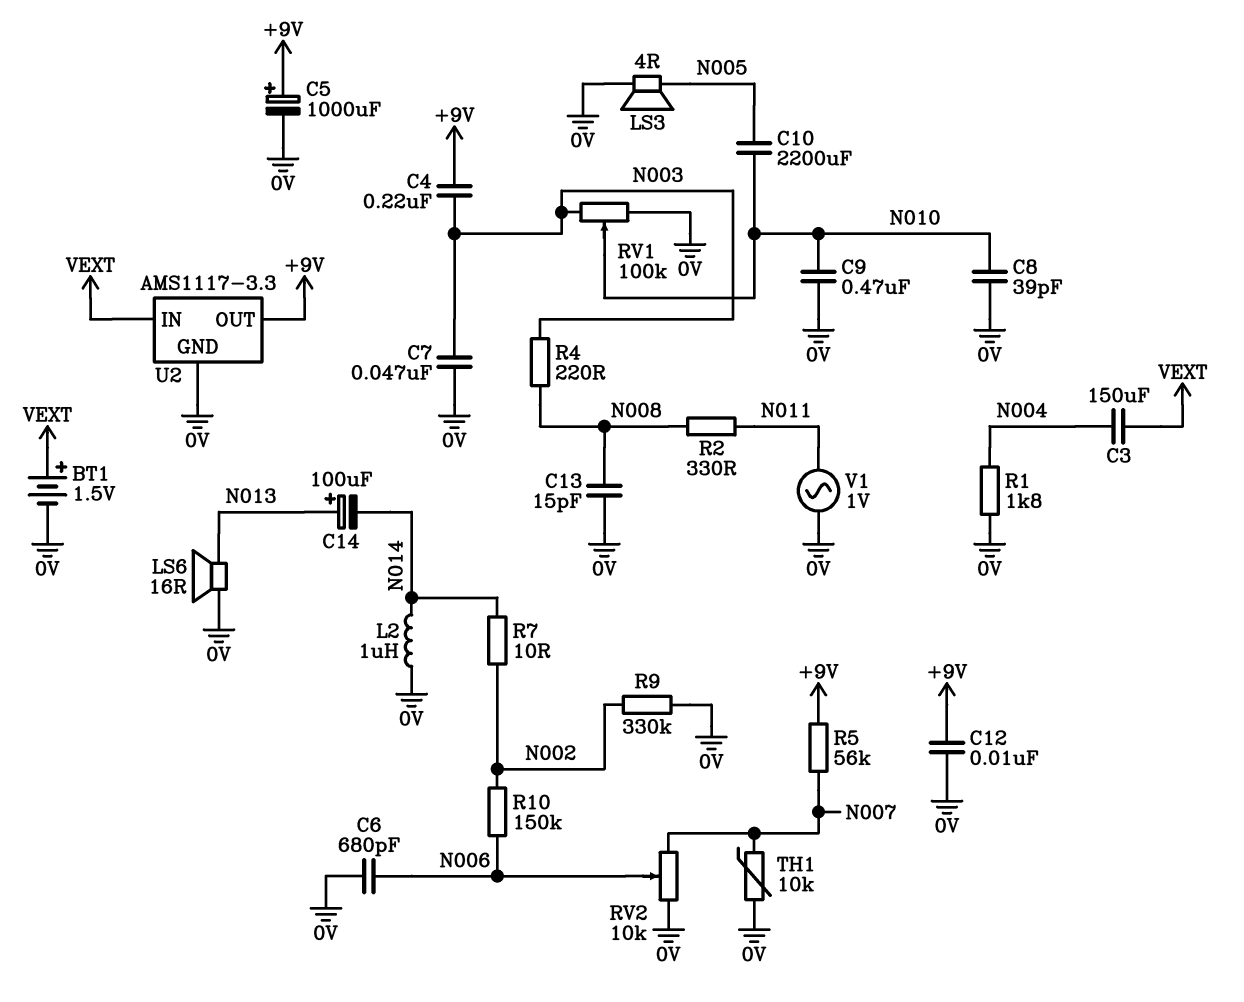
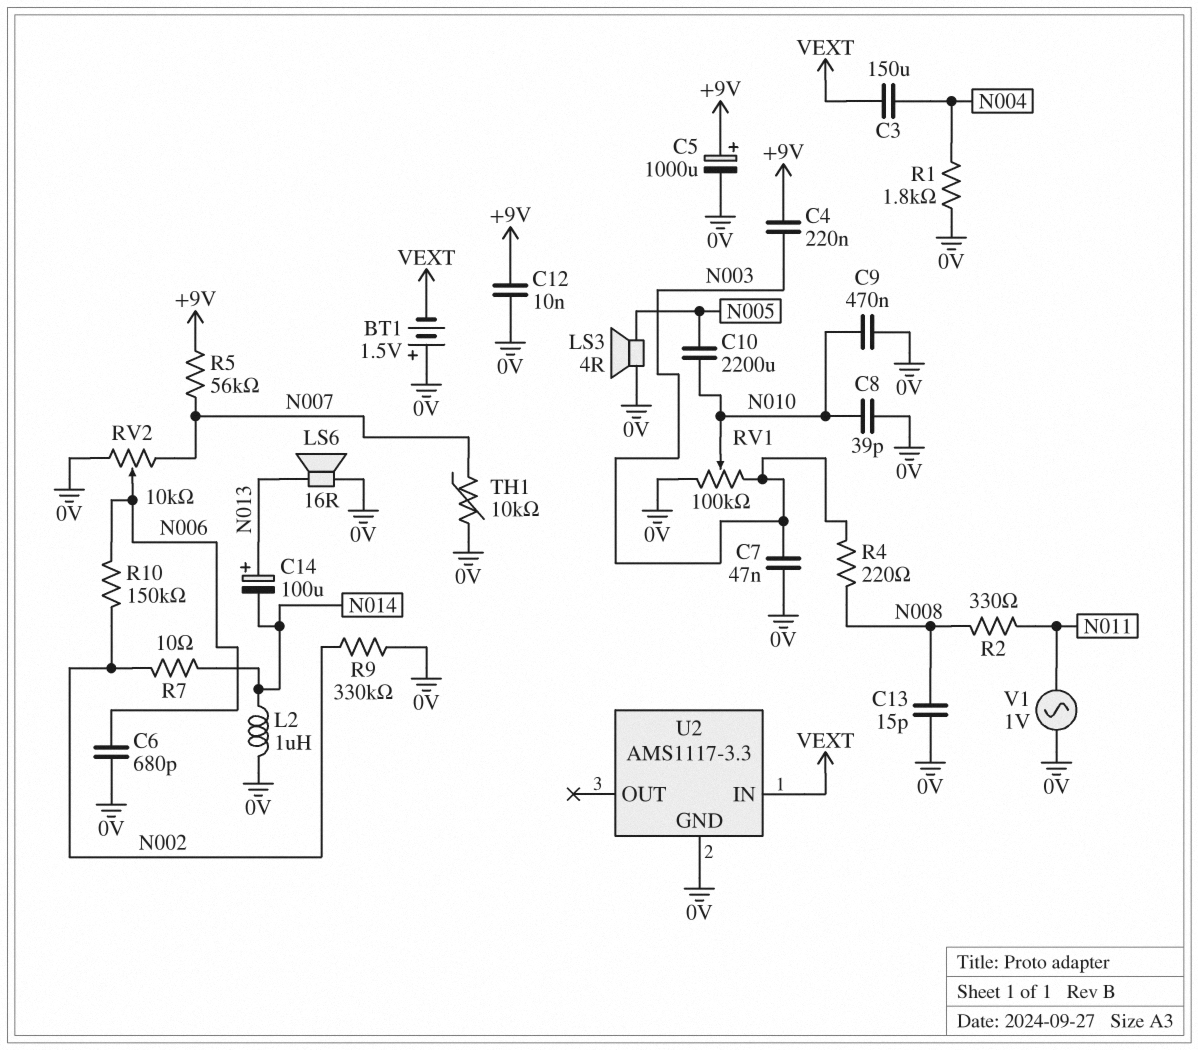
BT1: 1.5V (plus VEXT, minus 0V) -> 1.5V (plus 0V, minus VEXT)
U2 pin OUT: +9V -> none

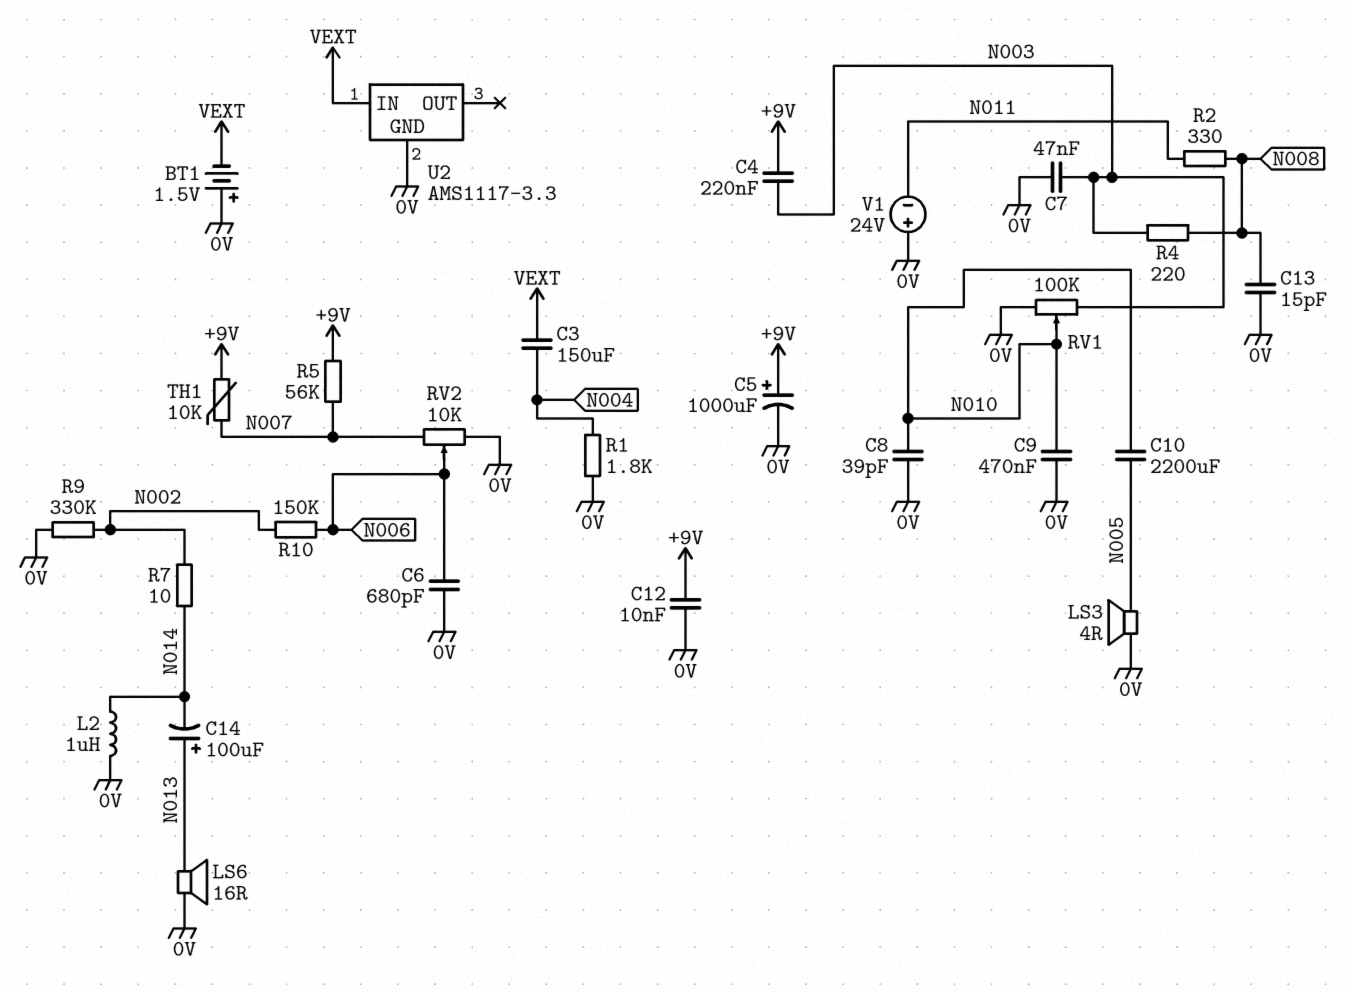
TH1: 10k (0V, N007) -> 10k (+9V, N007)
V1: AC 1V (0V, N011) -> 24V (plus 0V, minus N011)

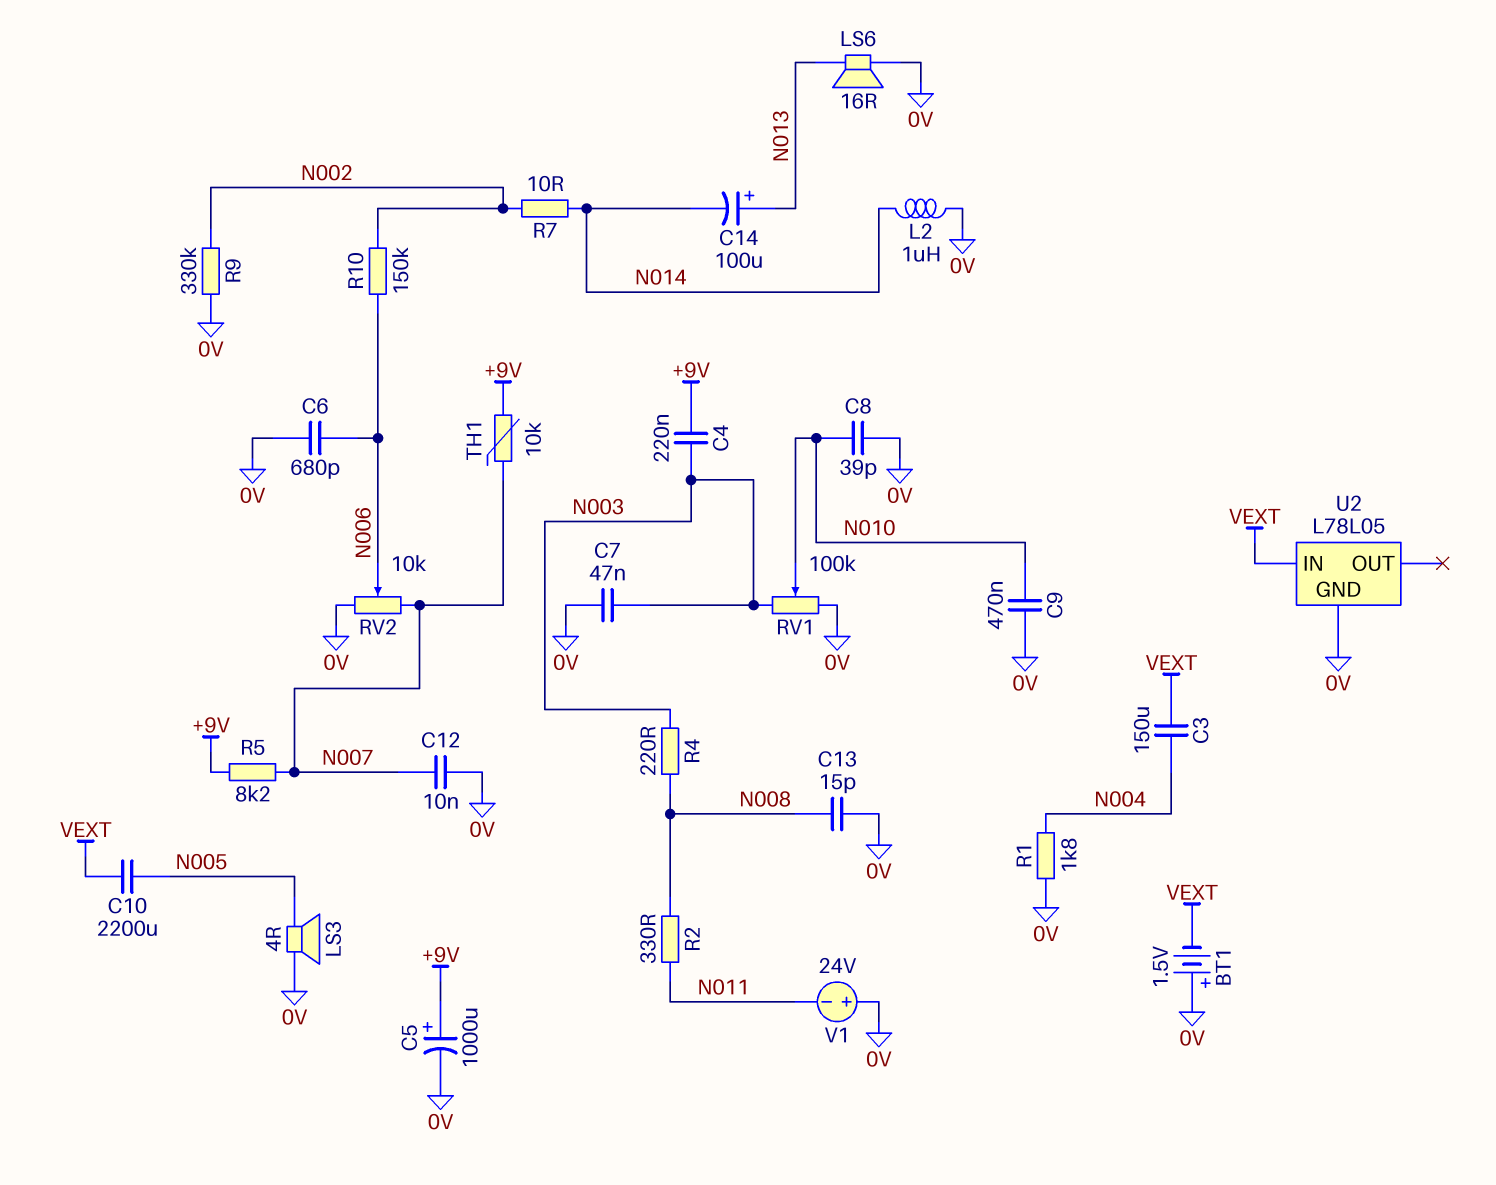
C10: 2200uF (N005, N010) -> 2200uF (N005, VEXT)
C12: 10nF (+9V, 0V) -> 10nF (0V, N007)
R5: 56k (+9V, N007) -> 8.2k (+9V, N007)
U2: AMS1117-3.3 -> L78L05

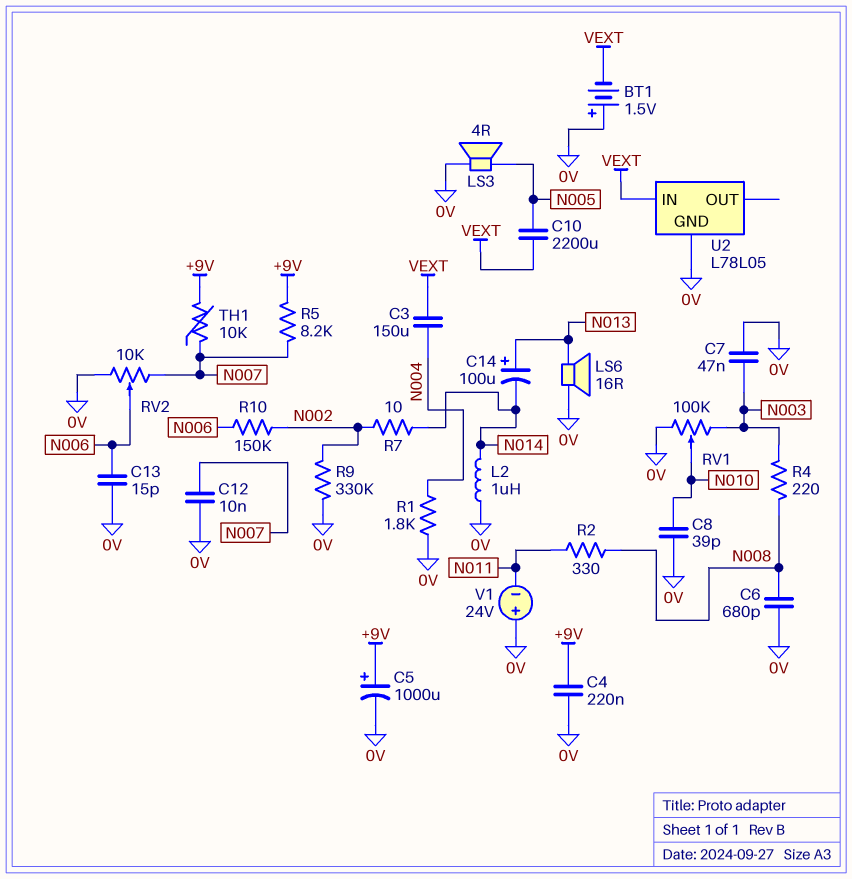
C4: 220nF (+9V, N003) -> 220nF (+9V, 0V)
C6: 680pF (0V, N006) -> 680pF (0V, N008)
C9: 470nF (0V, N010) -> none
C13: 15pF (0V, N008) -> 15pF (0V, N006)

